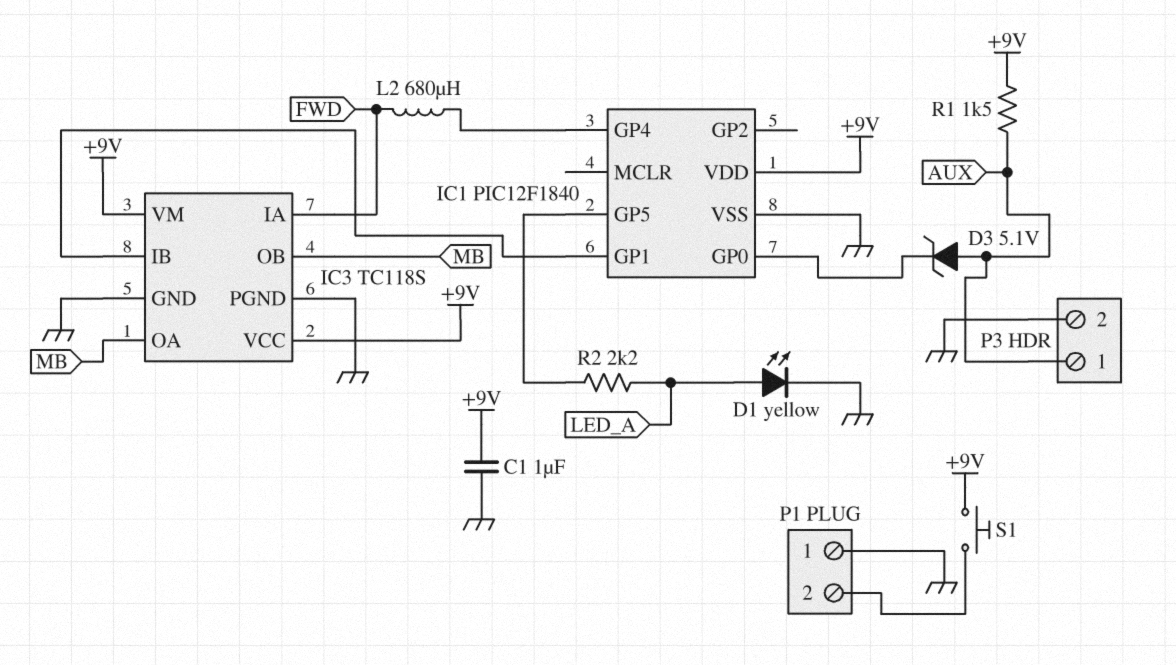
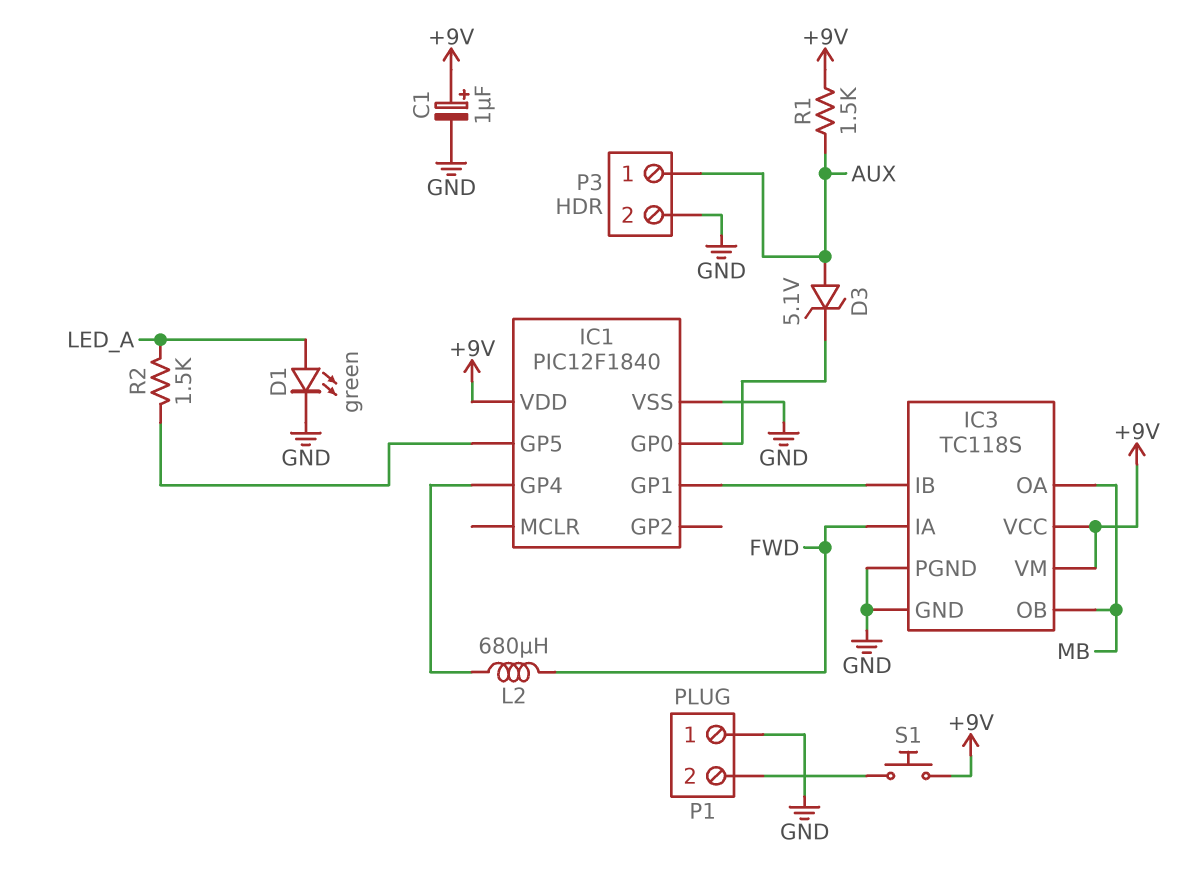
C1: 1uF (+9V, GND) -> 1uF (plus +9V, minus GND)
D1: LED yellow (A LED_A, K GND) -> LED green (A LED_A, K GND)
R2: 2.2k (IC1/GP5, LED_A) -> 1.5k (IC1/GP5, LED_A)

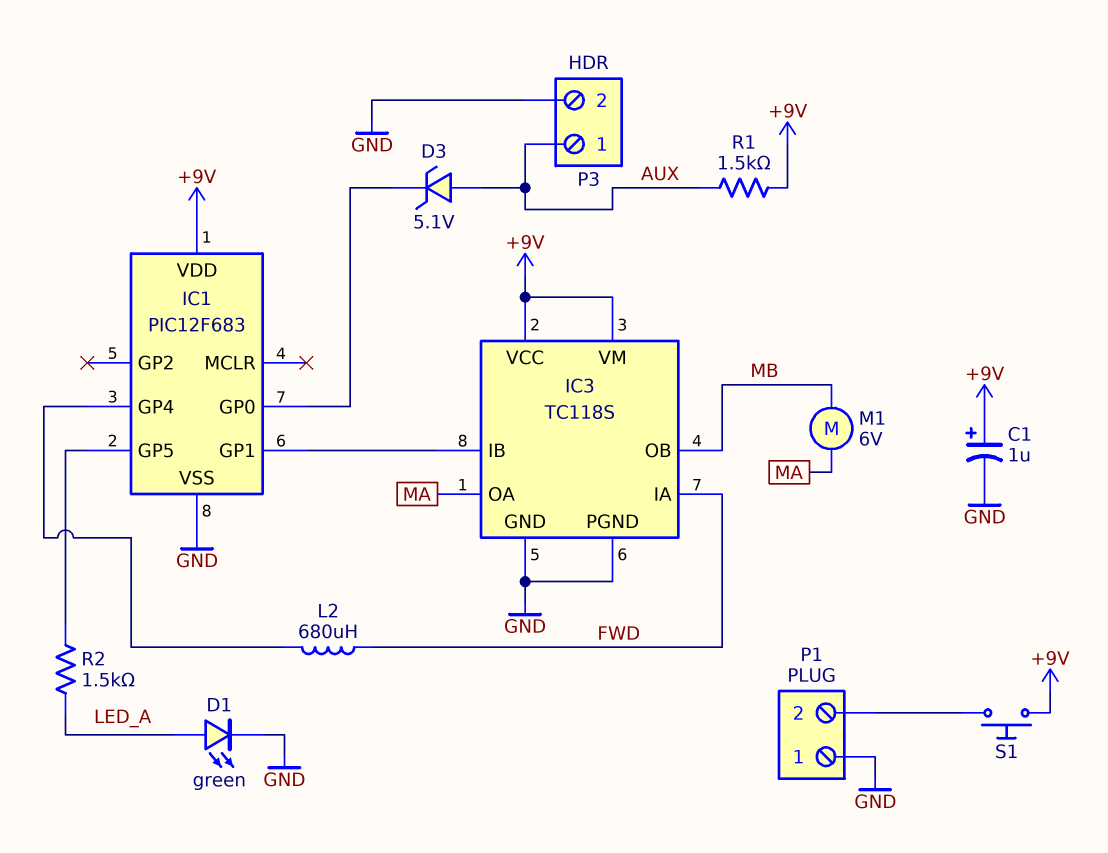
IC1: PIC12F1840 -> PIC12F683
IC3 pin OA: MB -> MA
M1: none -> motor 6V (MA, MB)

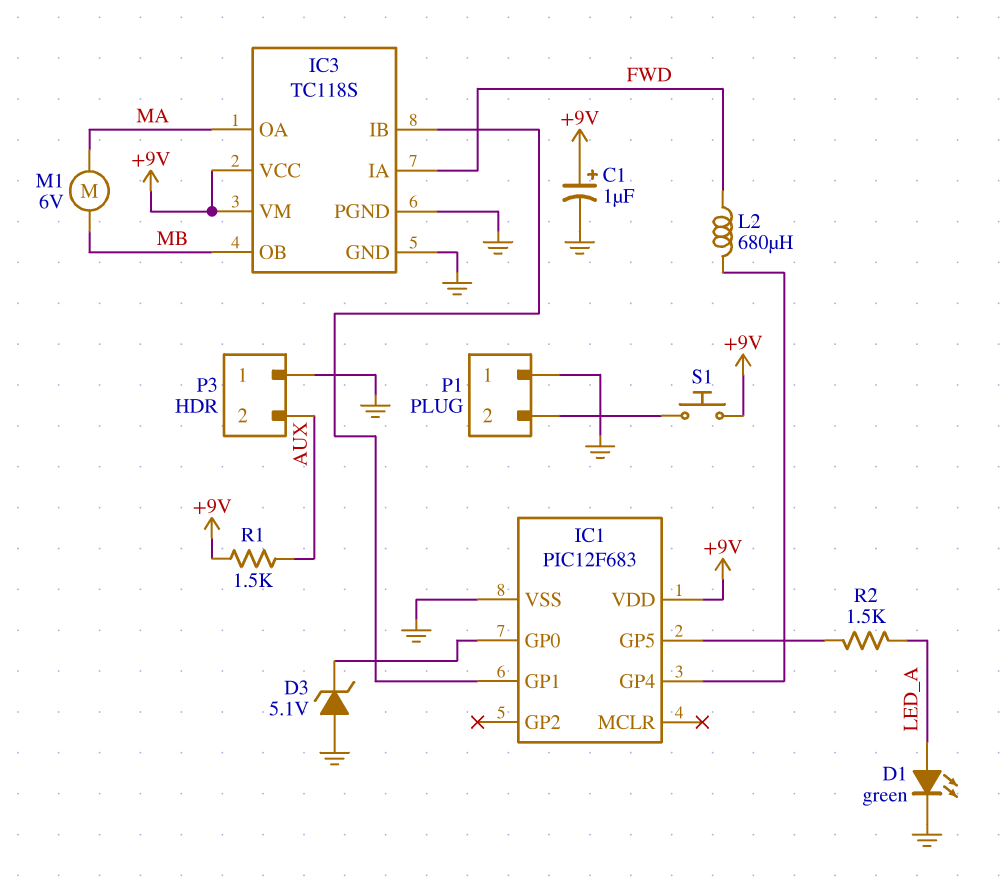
D3: zener 5.1V (A AUX, K IC1/GP0) -> zener 5.1V (A GND, K IC1/GP0)
P3 pin 1: AUX -> GND
P3 pin 2: GND -> AUX

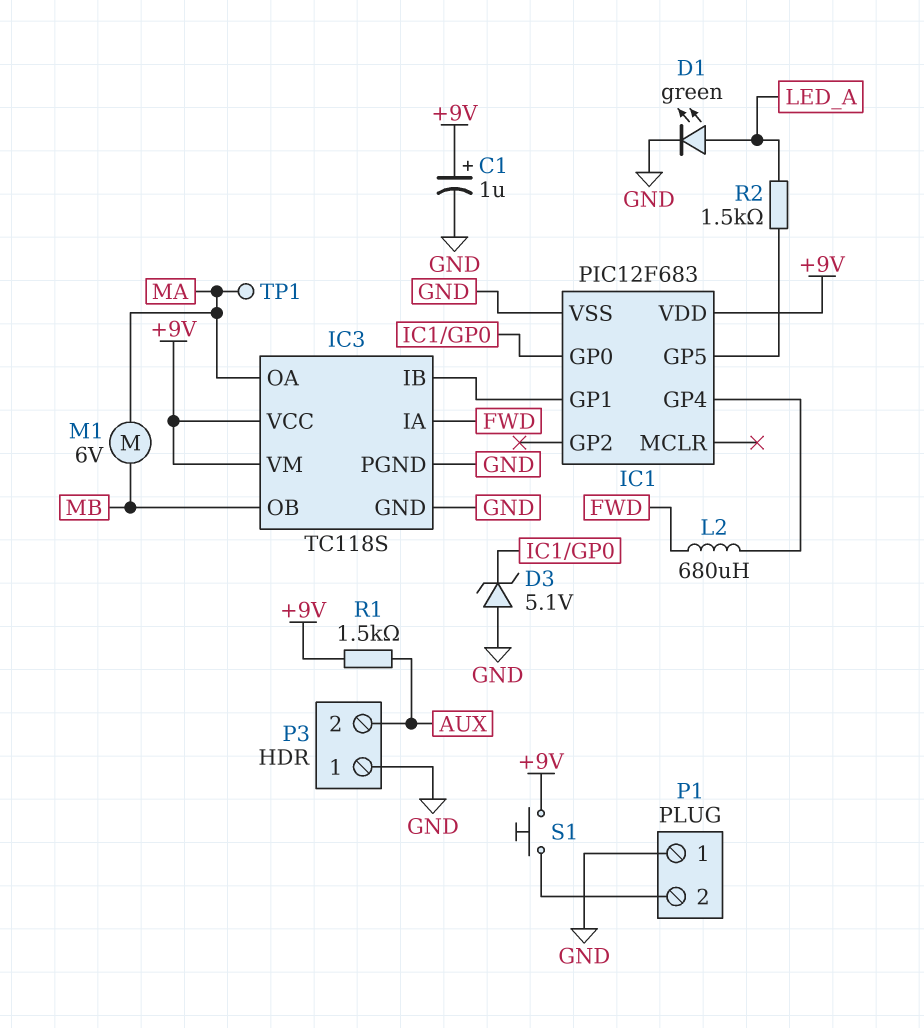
TP1: none -> test point (MA)

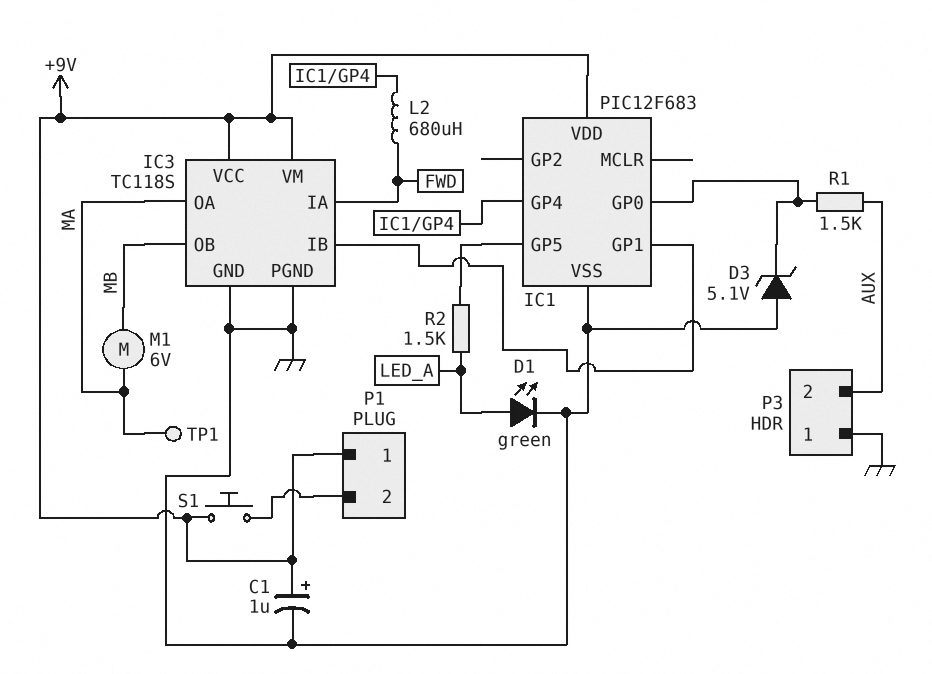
P1 pin 1: GND -> +9V
R1: 1.5k (+9V, AUX) -> 1.5k (AUX, IC1/GP0)

